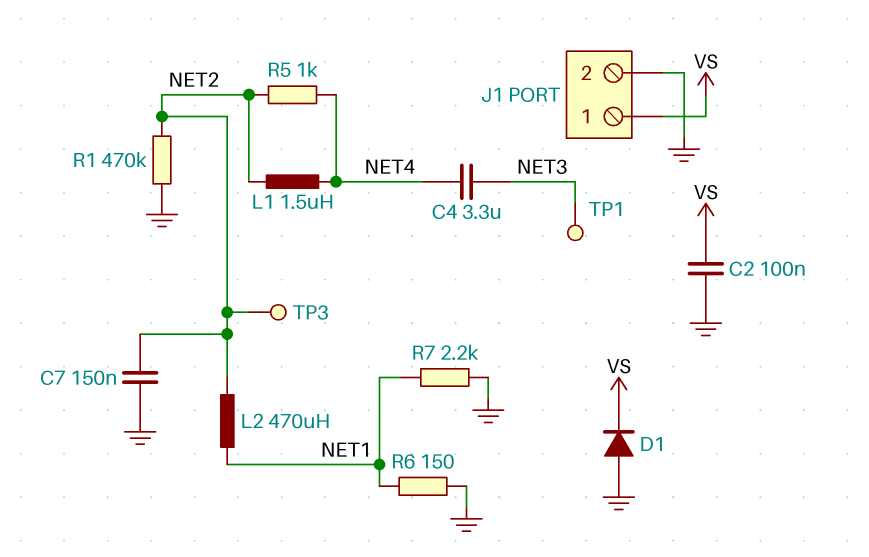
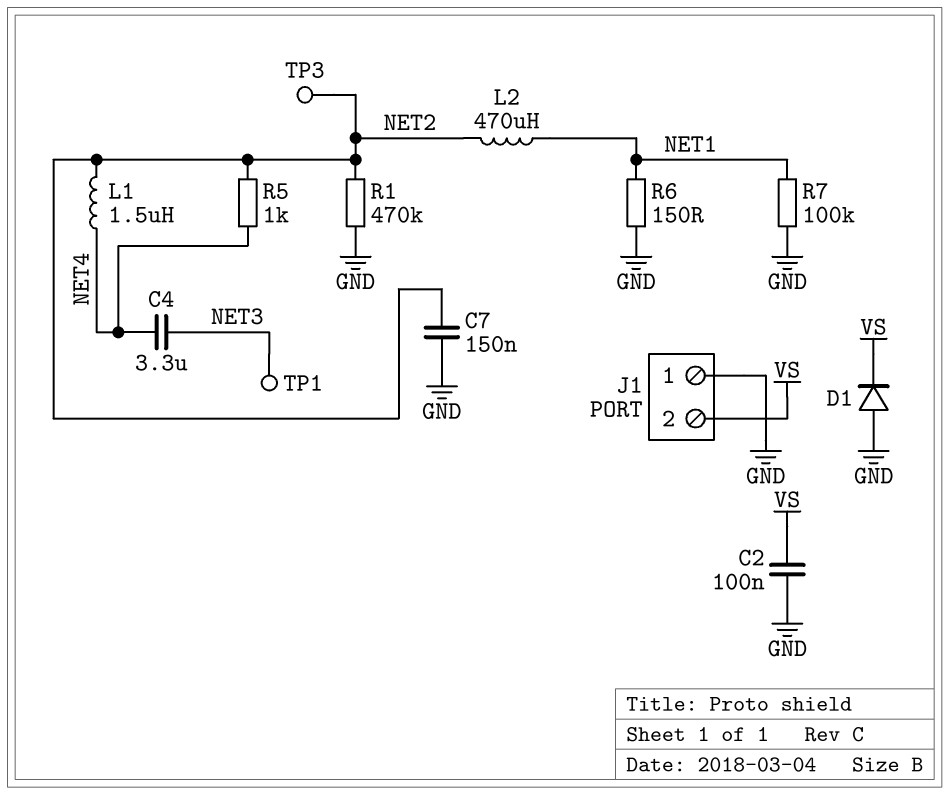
J1 pin 1: VS -> GND
J1 pin 2: GND -> VS
R7: 2.2k (GND, NET1) -> 100k (GND, NET1)

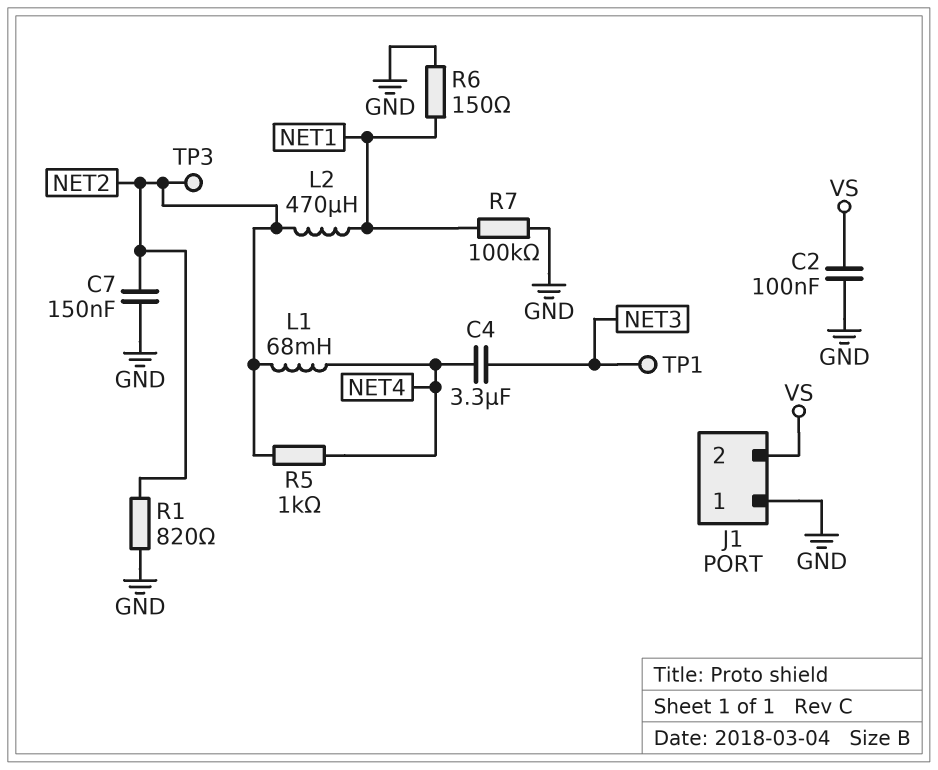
D1: diode (A GND, K VS) -> none
L1: 1.5uH (NET2, NET4) -> 68mH (NET2, NET4)
R1: 470k (GND, NET2) -> 820 (GND, NET2)

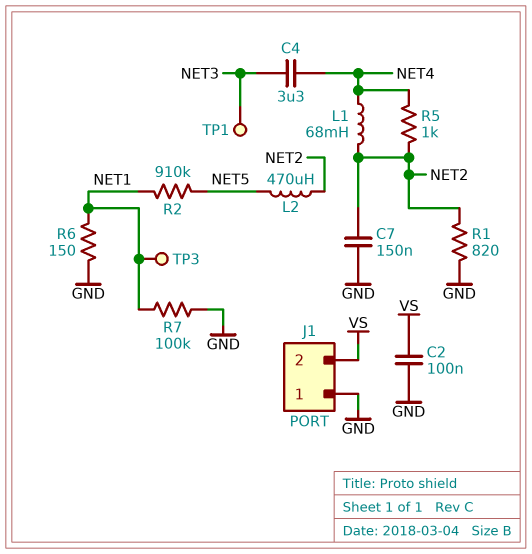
L2: 470uH (NET1, NET2) -> 470uH (NET2, NET5)
R2: none -> 910k (NET1, NET5)
TP3: test point (NET2) -> test point (NET1)

